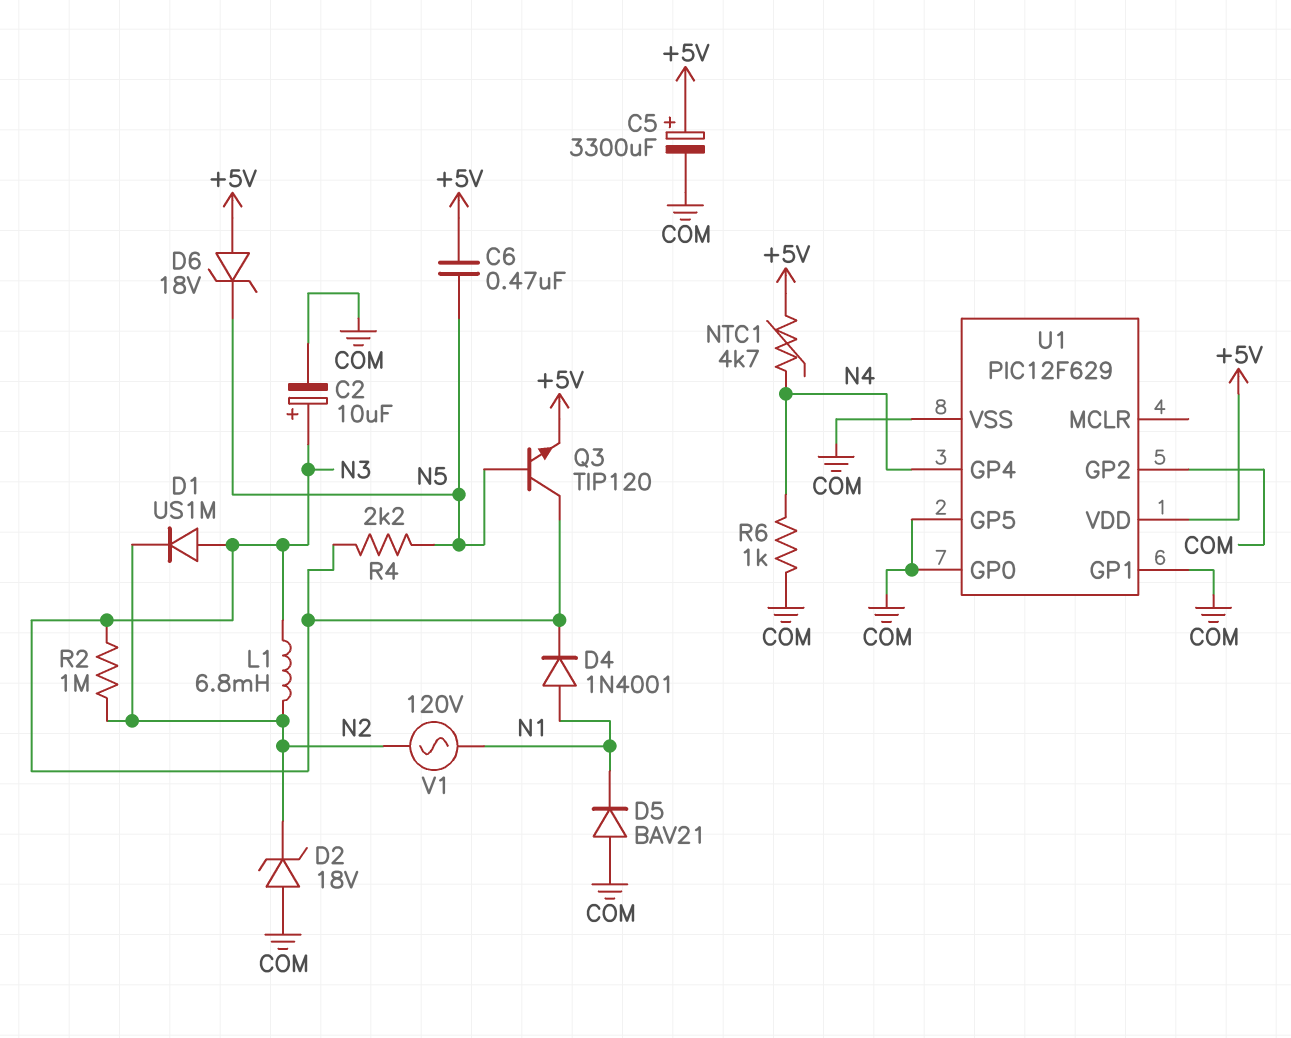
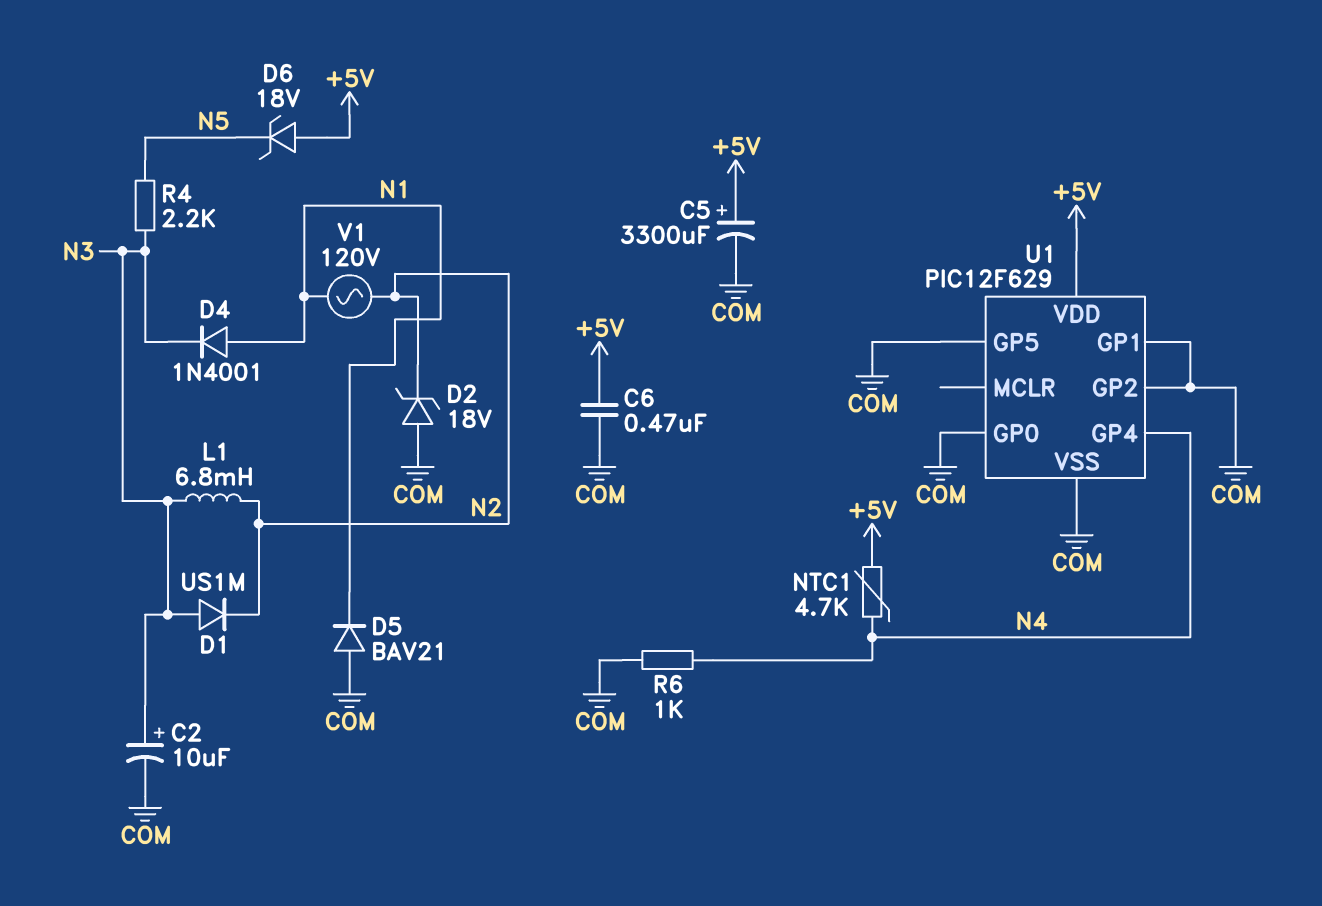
C6: 470nF (+5V, N5) -> 470nF (+5V, COM)
Q3: NPN TIP120 (B N5, C N3, E +5V) -> none
R2: 1M (N2, N3) -> none

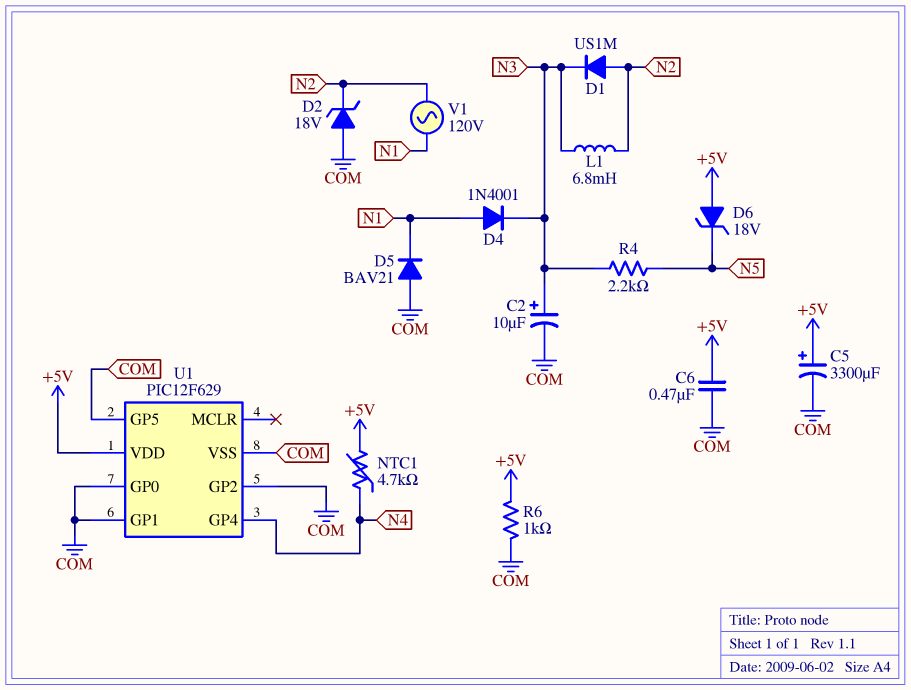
D1: diode US1M (A N3, K N2) -> diode US1M (A N2, K N3)
R6: 1k (COM, N4) -> 1k (+5V, COM)

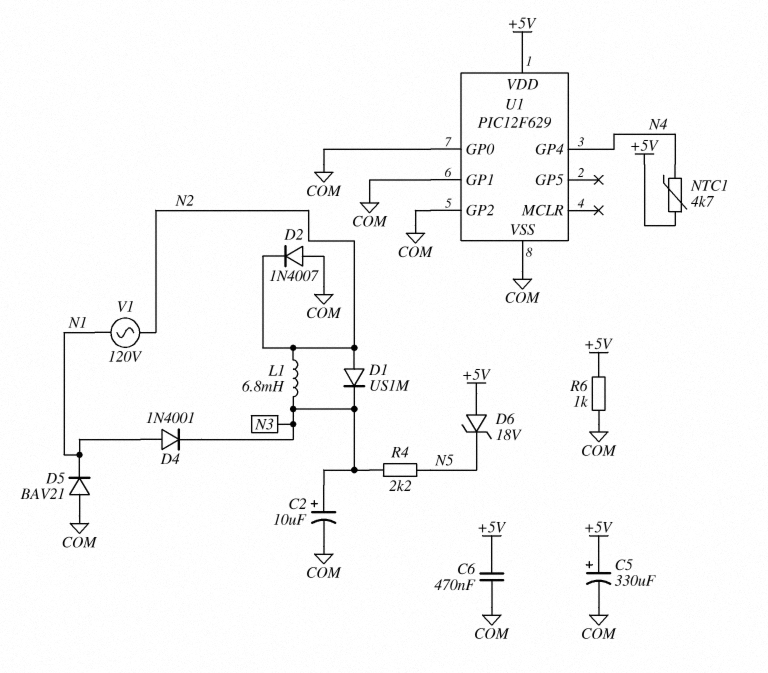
C5: 3300uF (plus +5V, minus COM) -> 330uF (plus +5V, minus COM)
D2: zener 18V (A COM, K N2) -> diode 1N4007 (A COM, K N2)
U1 pin GP5: COM -> none

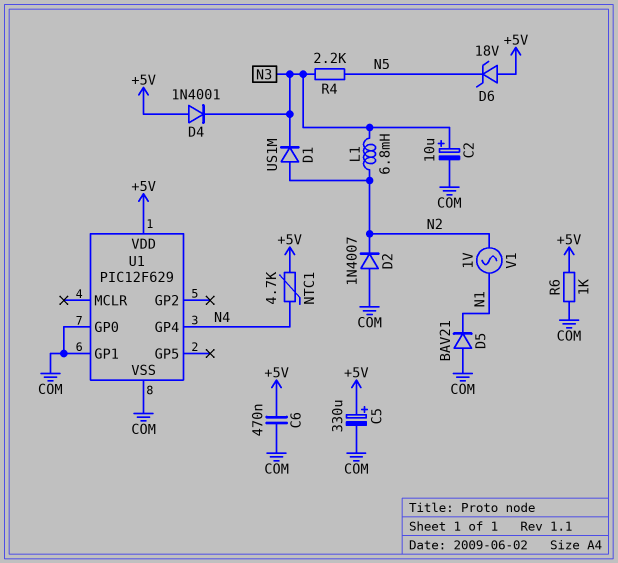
D4: diode 1N4001 (A N1, K N3) -> diode 1N4001 (A +5V, K N3)
U1 pin GP2: COM -> none
V1: AC 120V (N1, N2) -> AC 1V (N1, N2)

